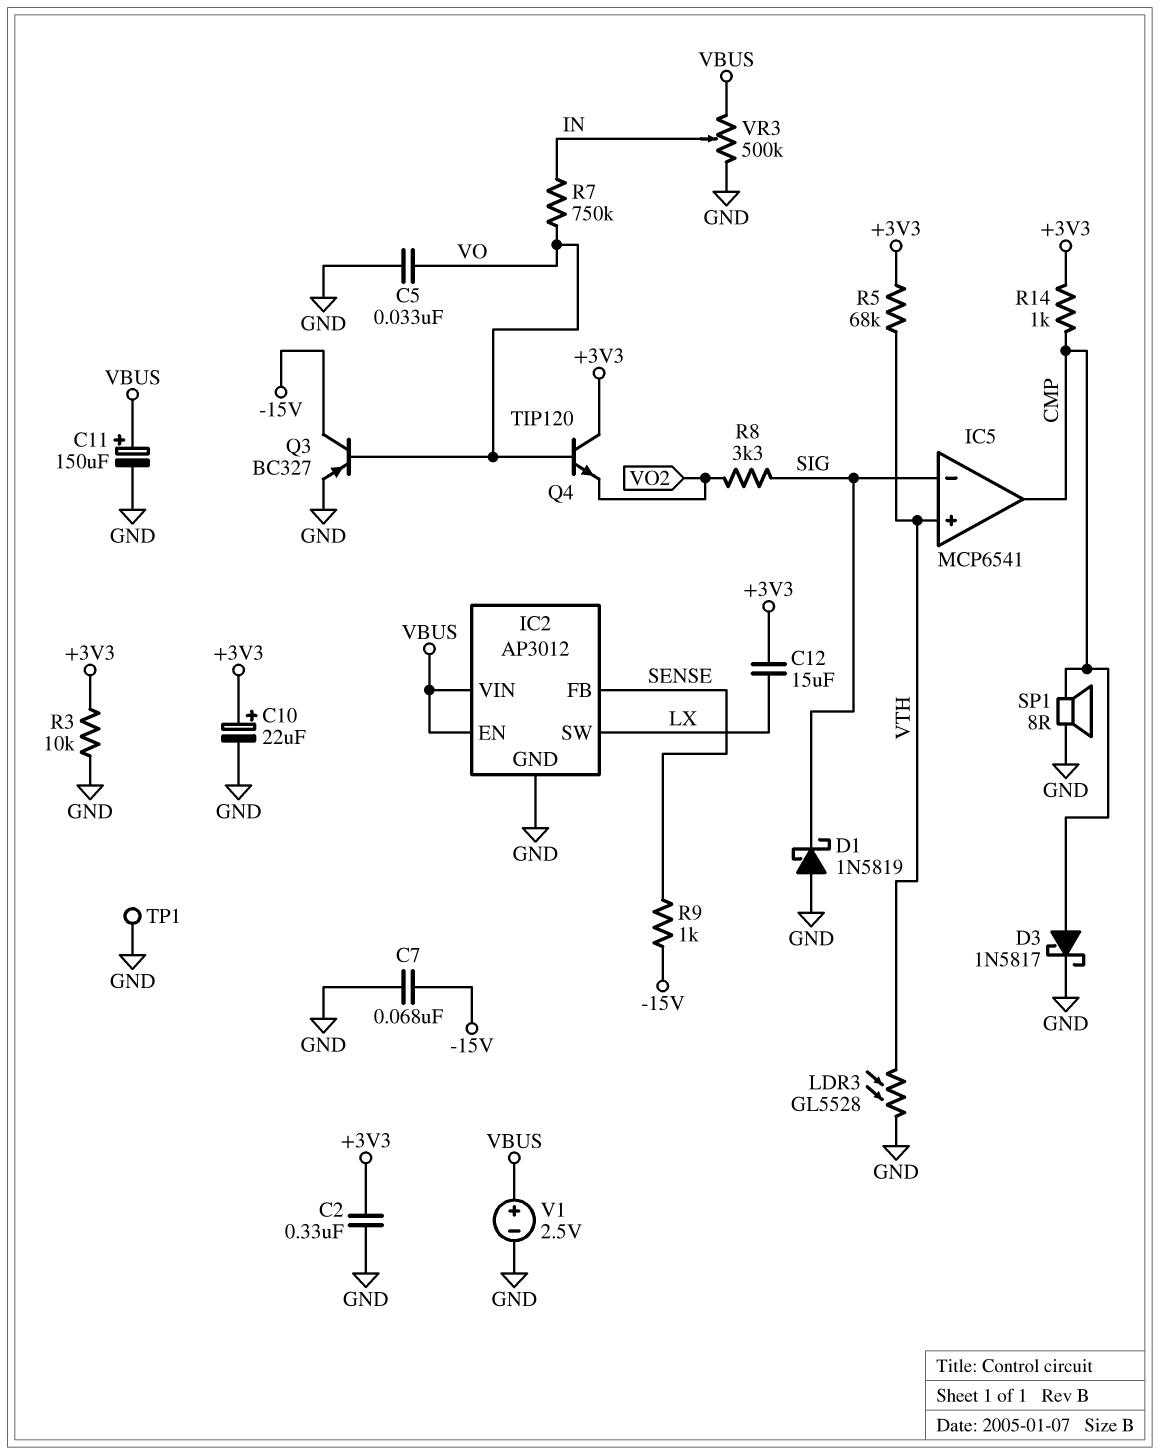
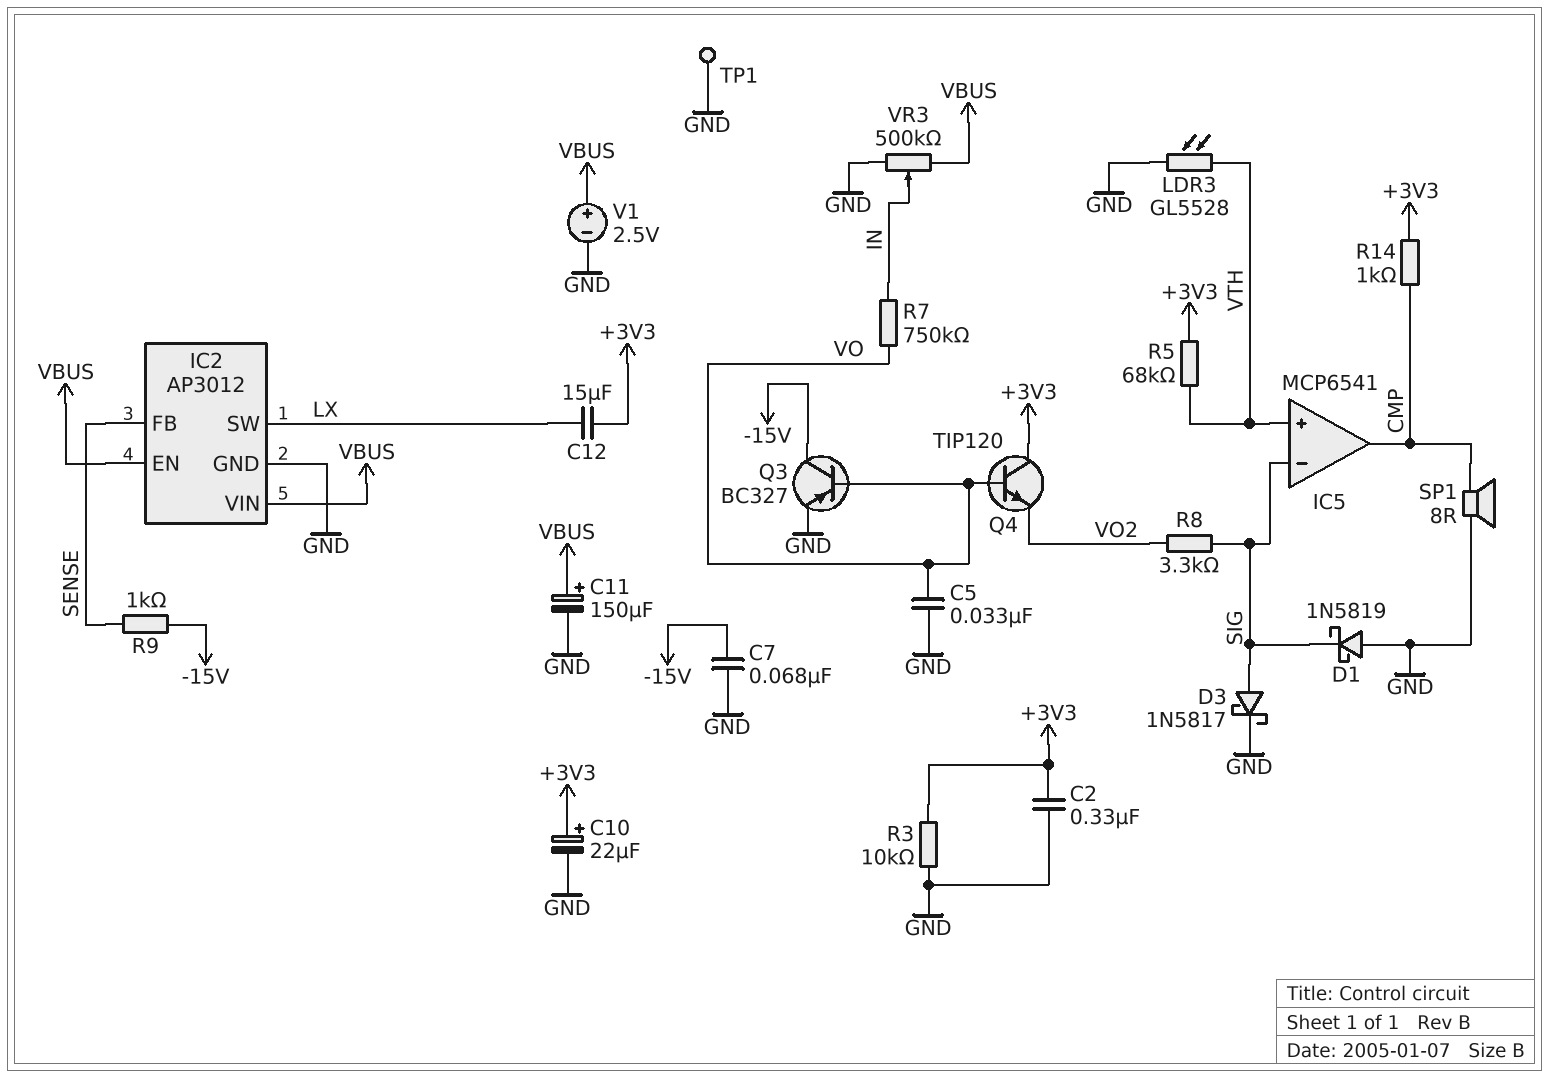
D3: schottky 1N5817 (A CMP, K GND) -> schottky 1N5817 (A SIG, K GND)

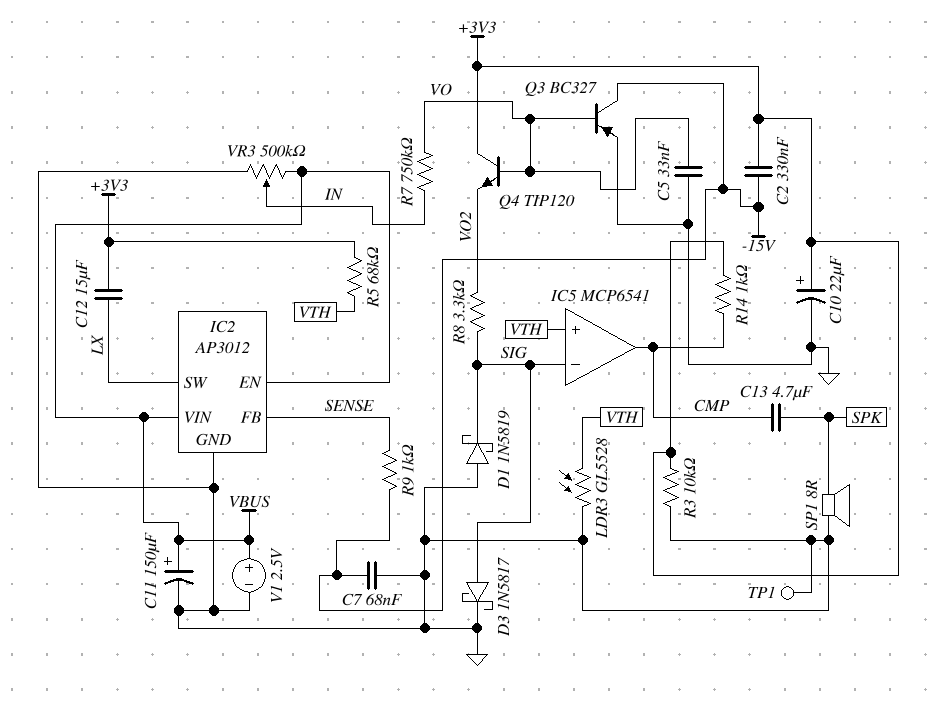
C2: 330nF (+3V3, GND) -> 330nF (+3V3, -15V)
C13: none -> 4.7uF (CMP, SPK)
SP1: speaker 8R (CMP, GND) -> speaker 8R (GND, SPK)

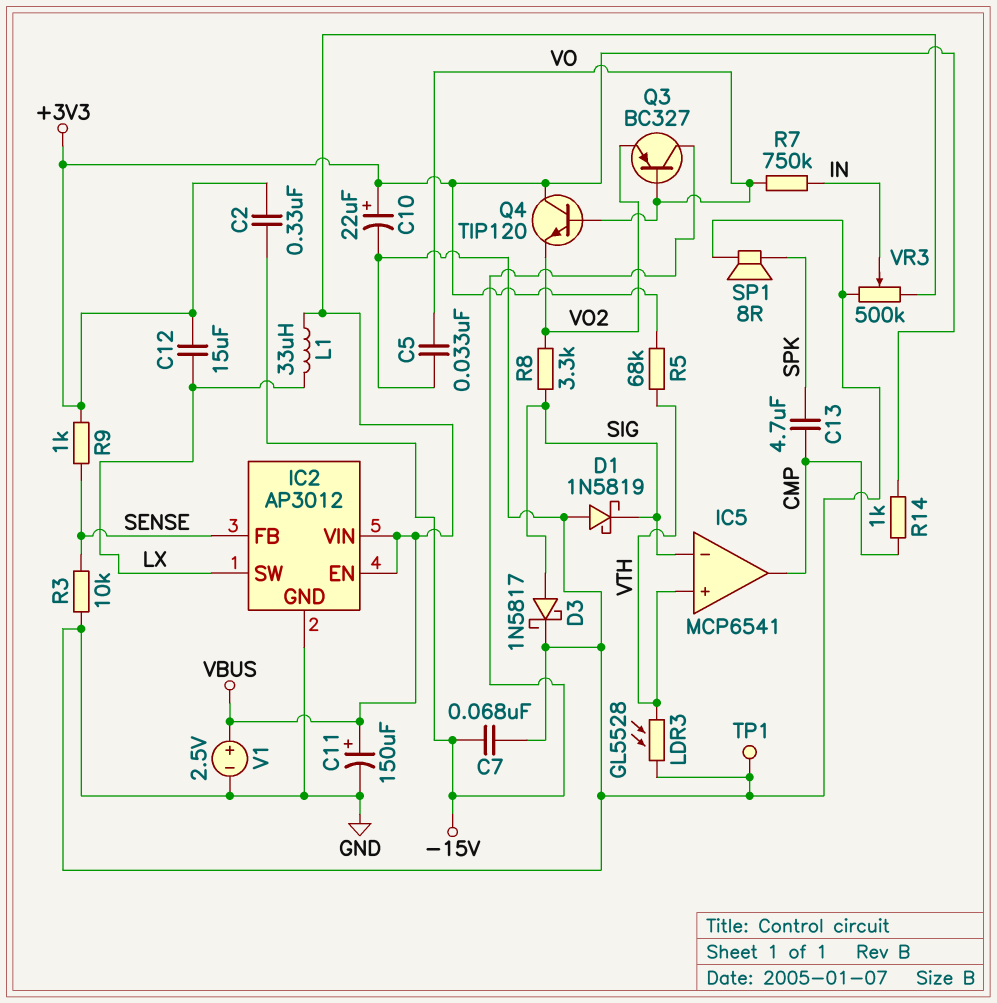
L1: none -> 33uH (LX, VBUS)
Q3: PNP BC327 (B VO, C -15V, E GND) -> PNP BC327 (B VO, C -15V, E VO2)
R3: 10k (+3V3, GND) -> 10k (GND, SENSE)
R9: 1k (-15V, SENSE) -> 1k (+3V3, SENSE)

